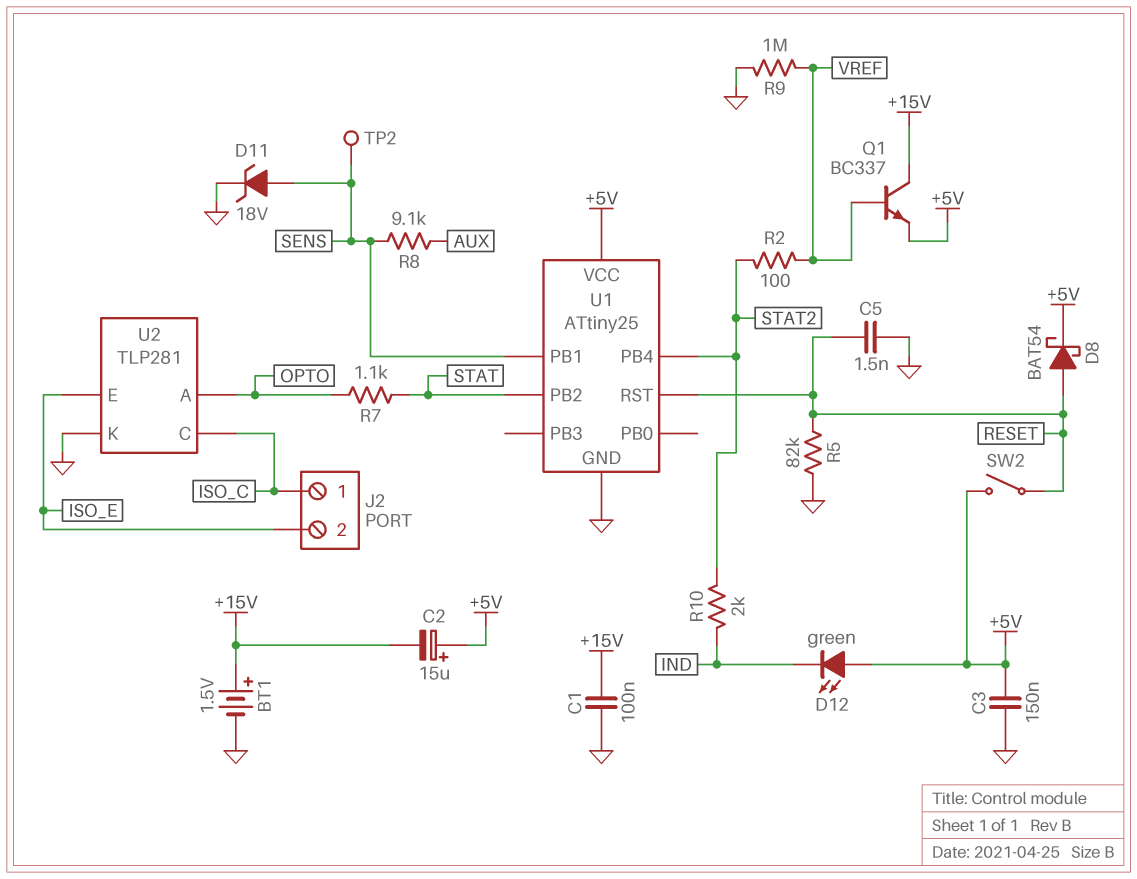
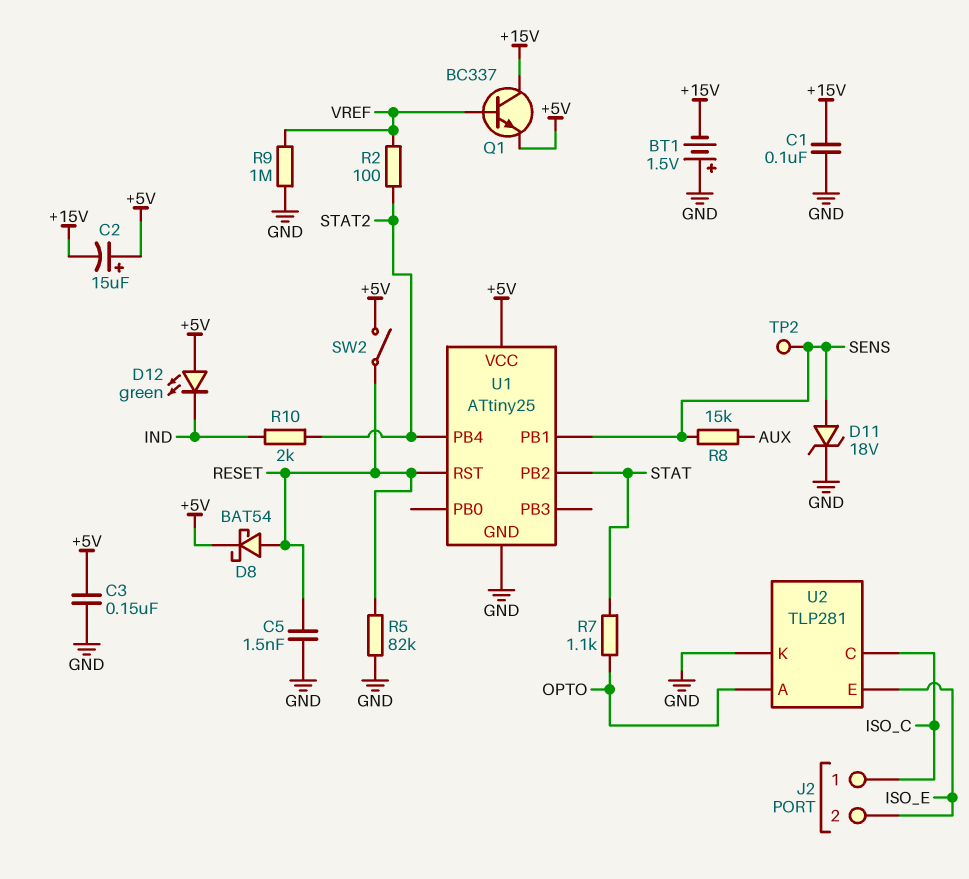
BT1: 1.5V (plus +15V, minus GND) -> 1.5V (plus GND, minus +15V)
R8: 9.1k (AUX, SENS) -> 15k (AUX, SENS)

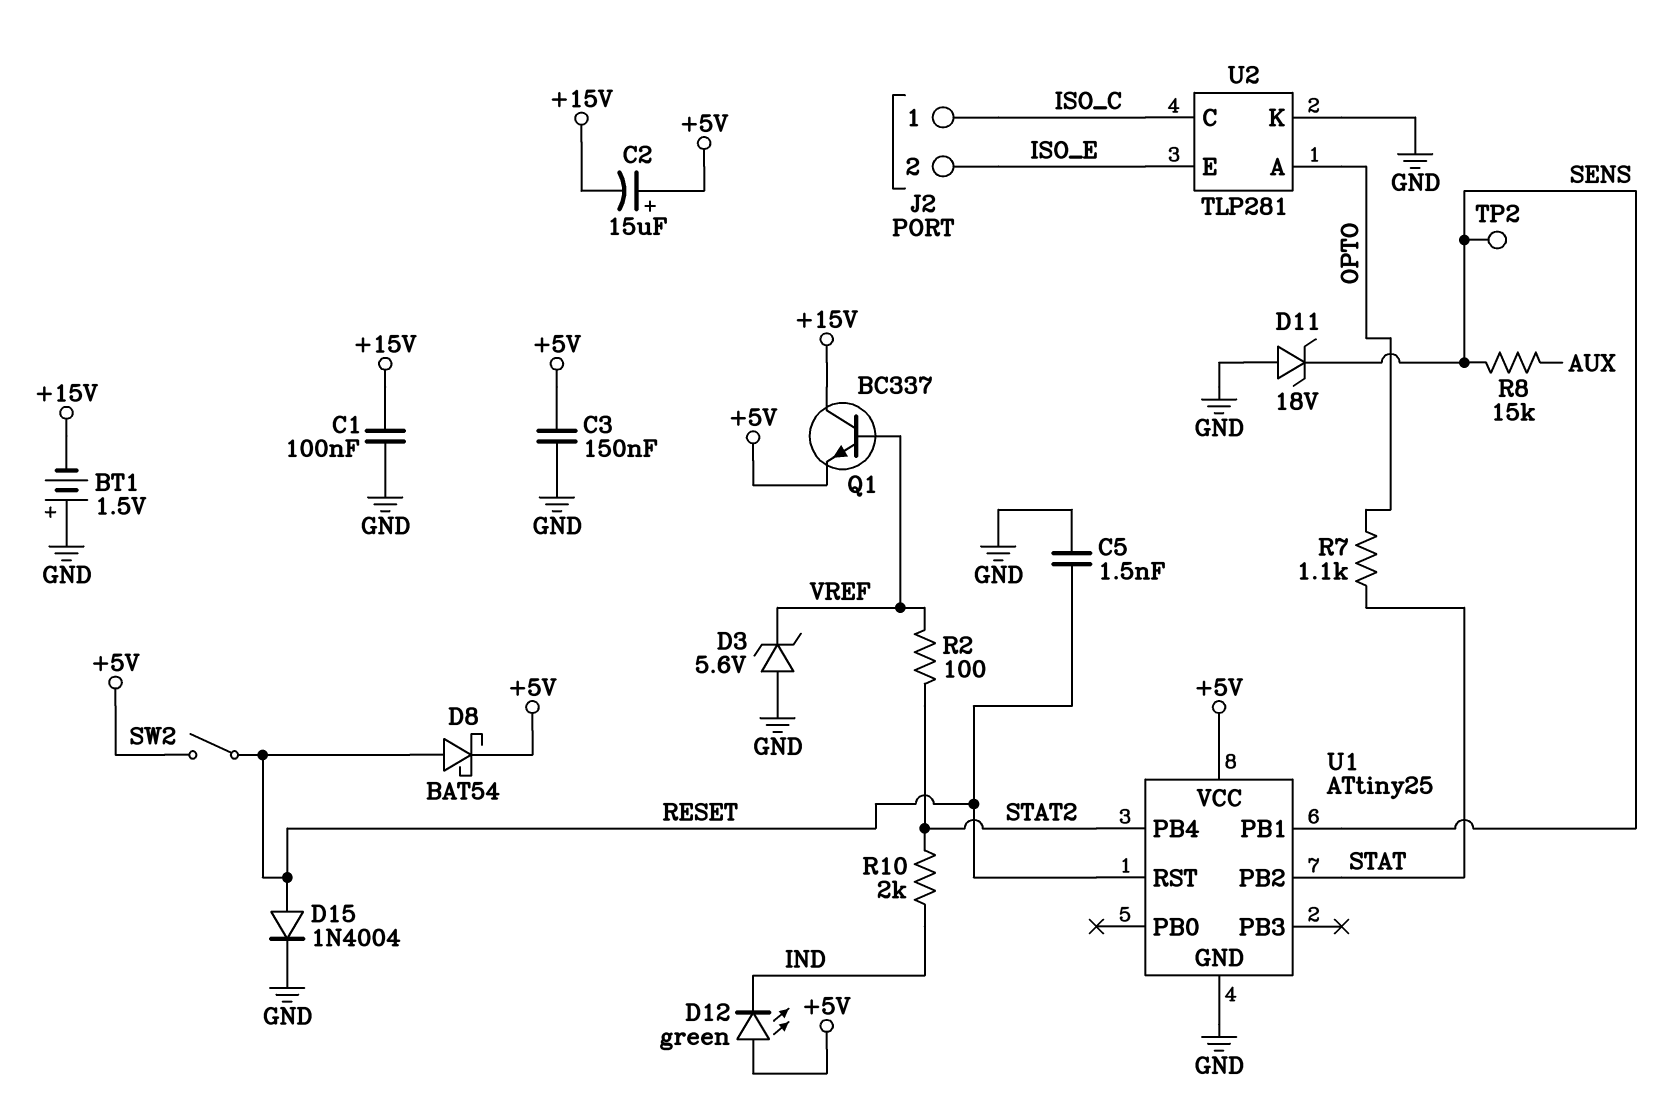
D3: none -> zener 5.6V (A GND, K VREF)
D11: zener 18V (A SENS, K GND) -> zener 18V (A GND, K SENS)
D15: none -> diode 1N4004 (A RESET, K GND)
R5: 82k (GND, RESET) -> none
R9: 1M (GND, VREF) -> none

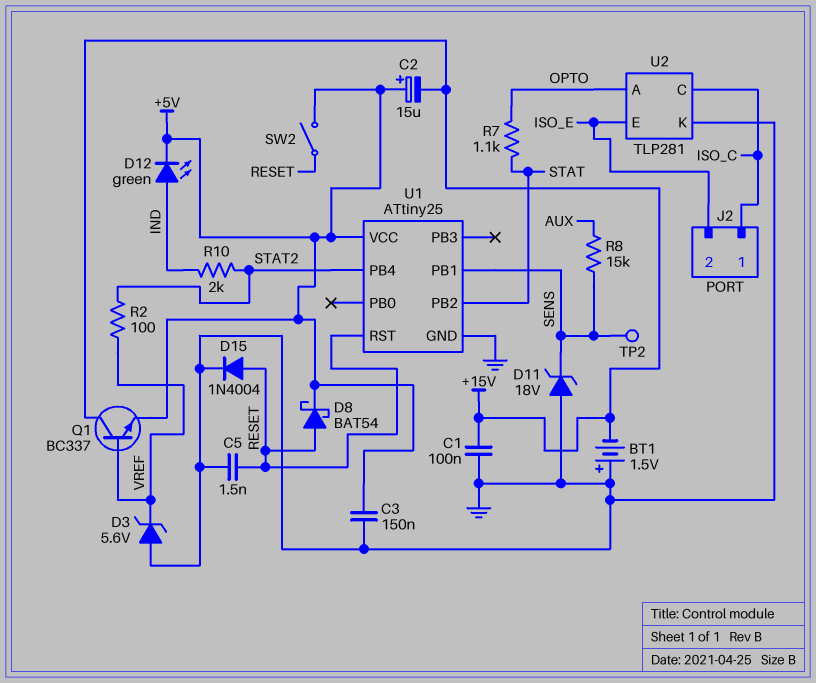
D12: LED green (A +5V, K IND) -> LED green (A IND, K +5V)

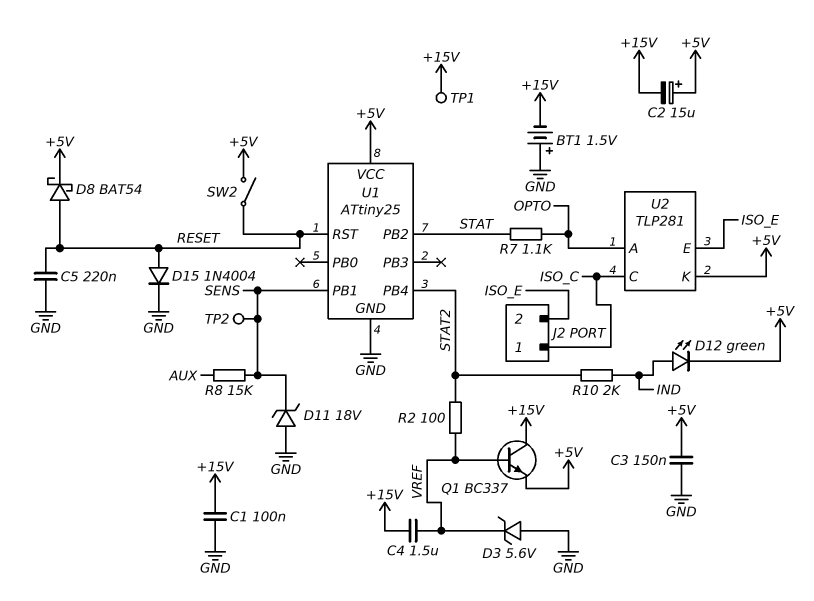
C4: none -> 1.5uF (+15V, VREF)
C5: 1.5nF (GND, RESET) -> 220nF (GND, RESET)
TP1: none -> test point (+15V)
U2 pin K: GND -> +5V

